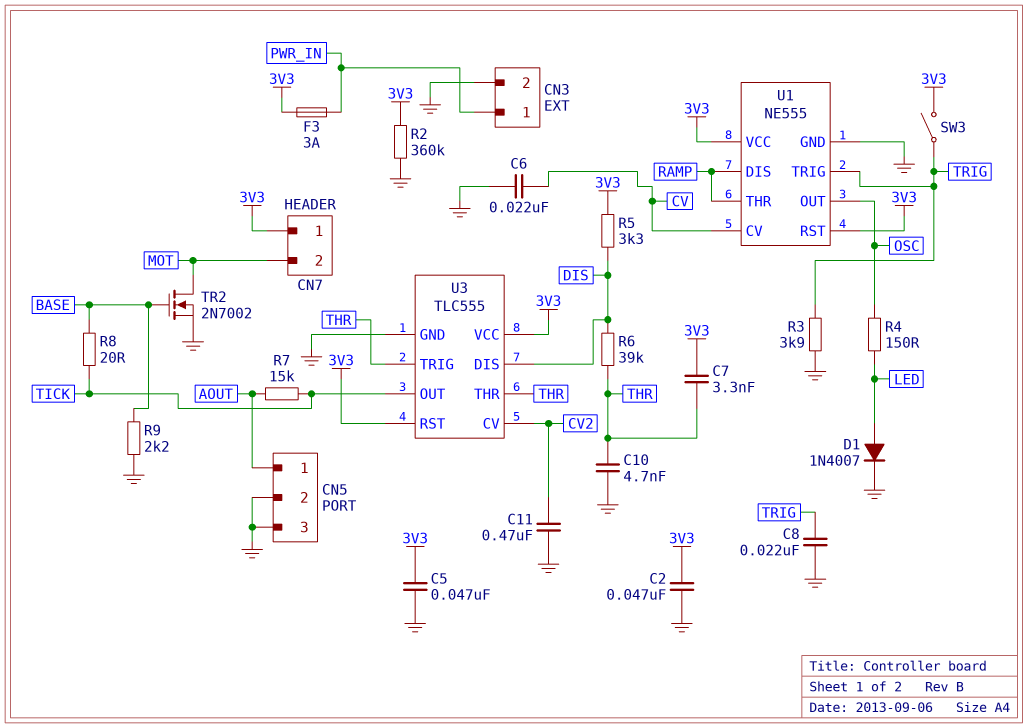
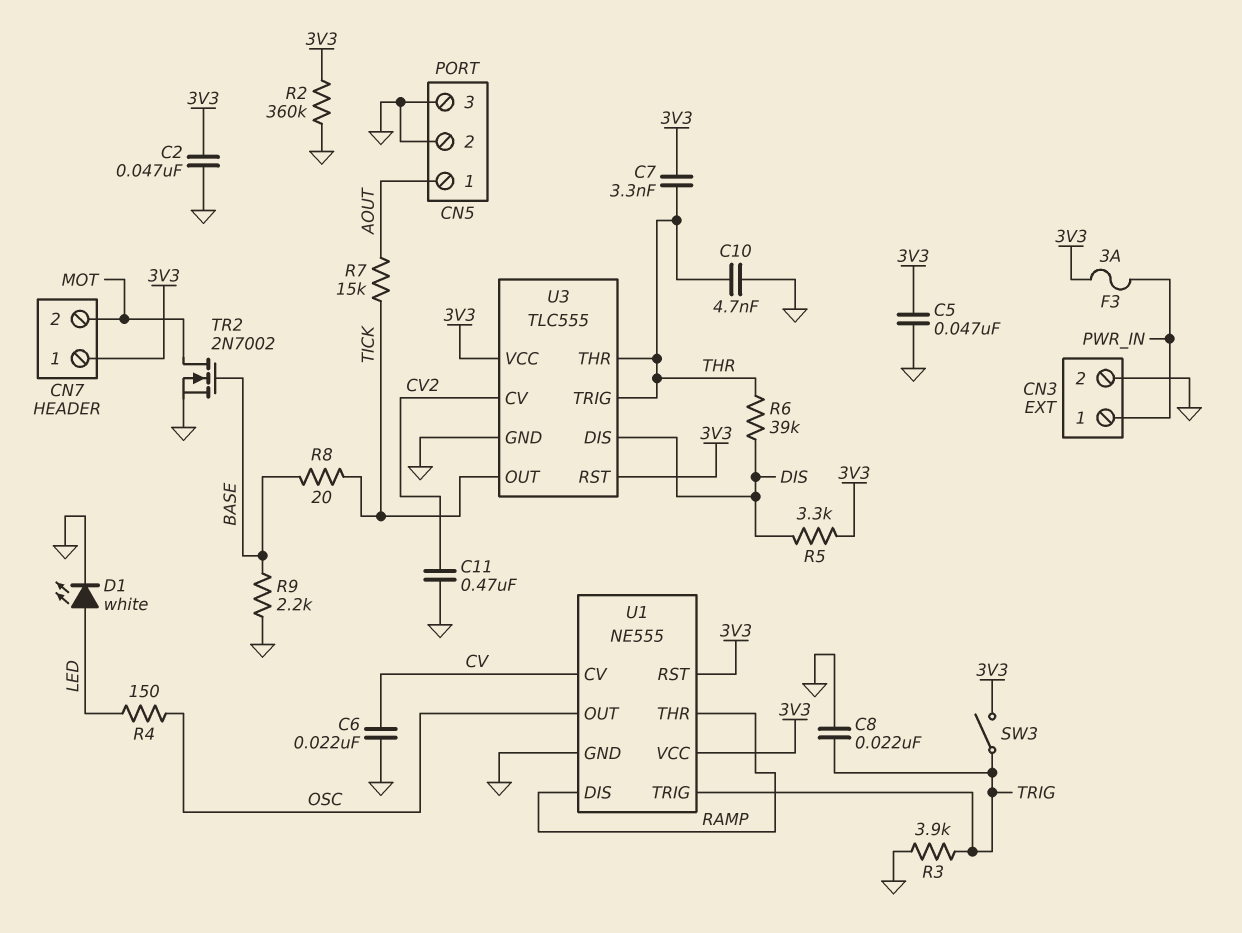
D1: diode 1N4007 (A LED, K GND) -> LED white (A LED, K GND)

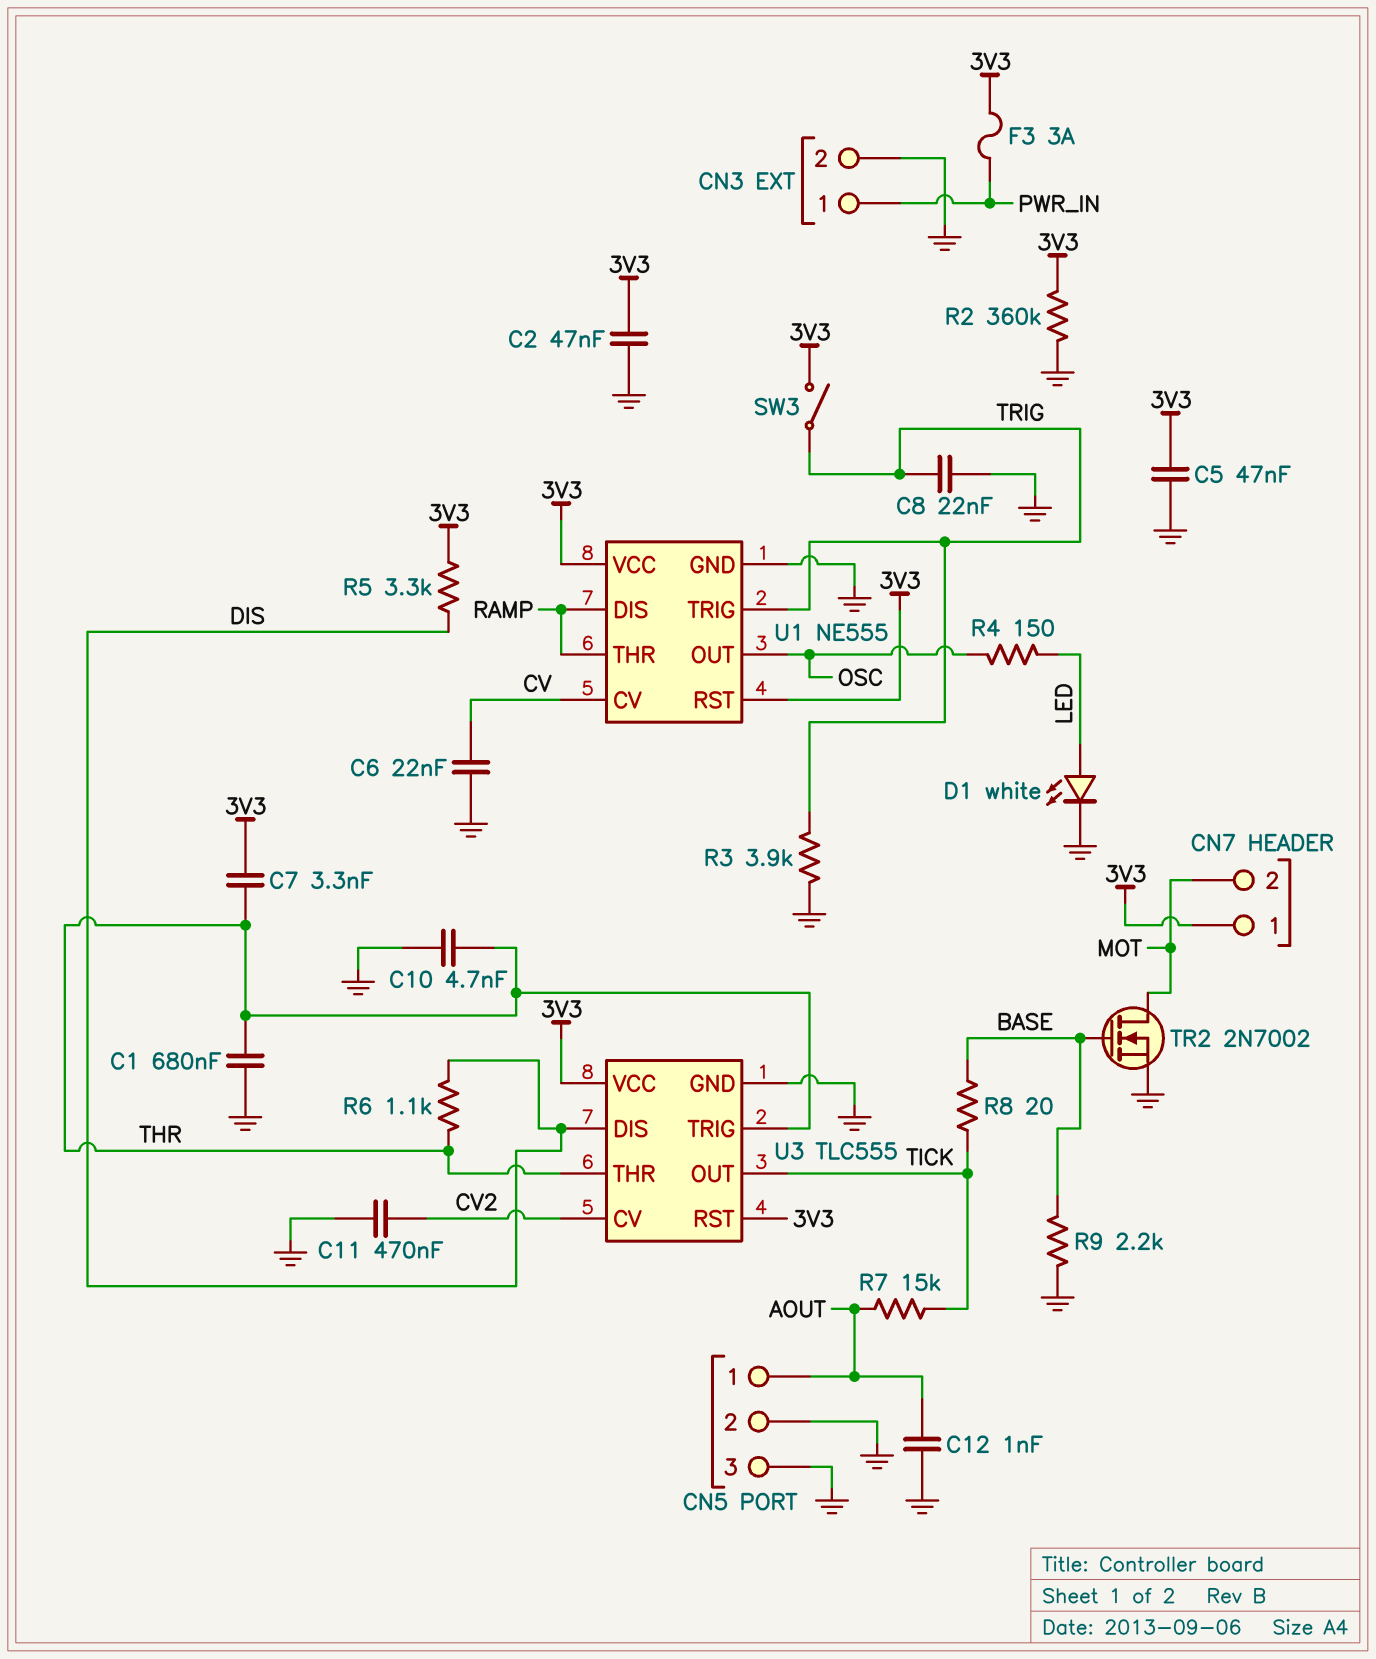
C1: none -> 680nF (GND, THR)
C12: none -> 1nF (AOUT, GND)
R6: 39k (DIS, THR) -> 1.1k (DIS, THR)

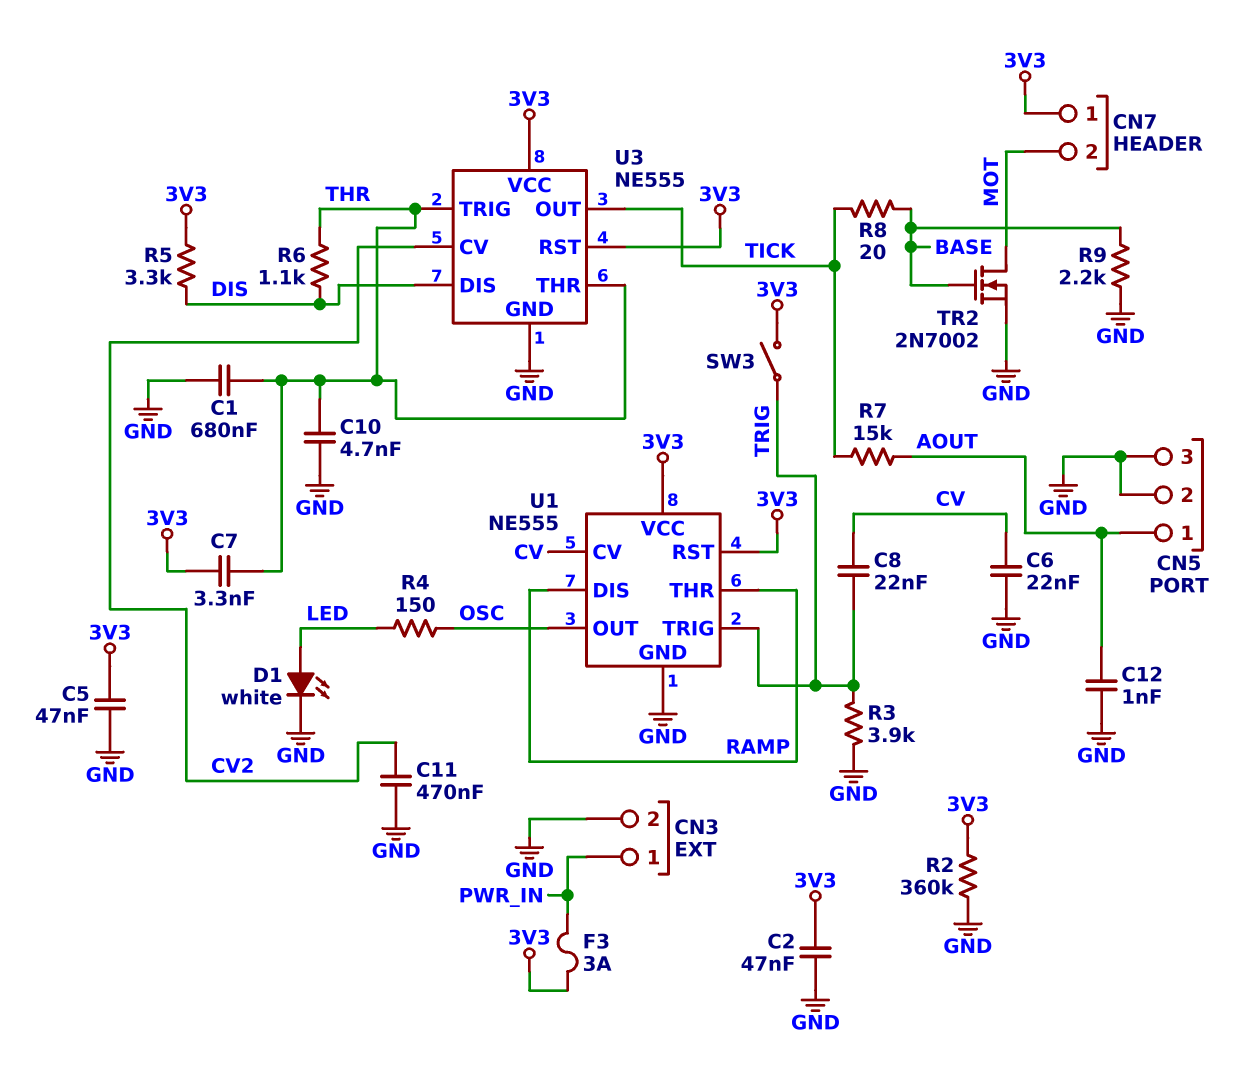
C8: 22nF (GND, TRIG) -> 22nF (CV, TRIG)
U3: TLC555 -> NE555

